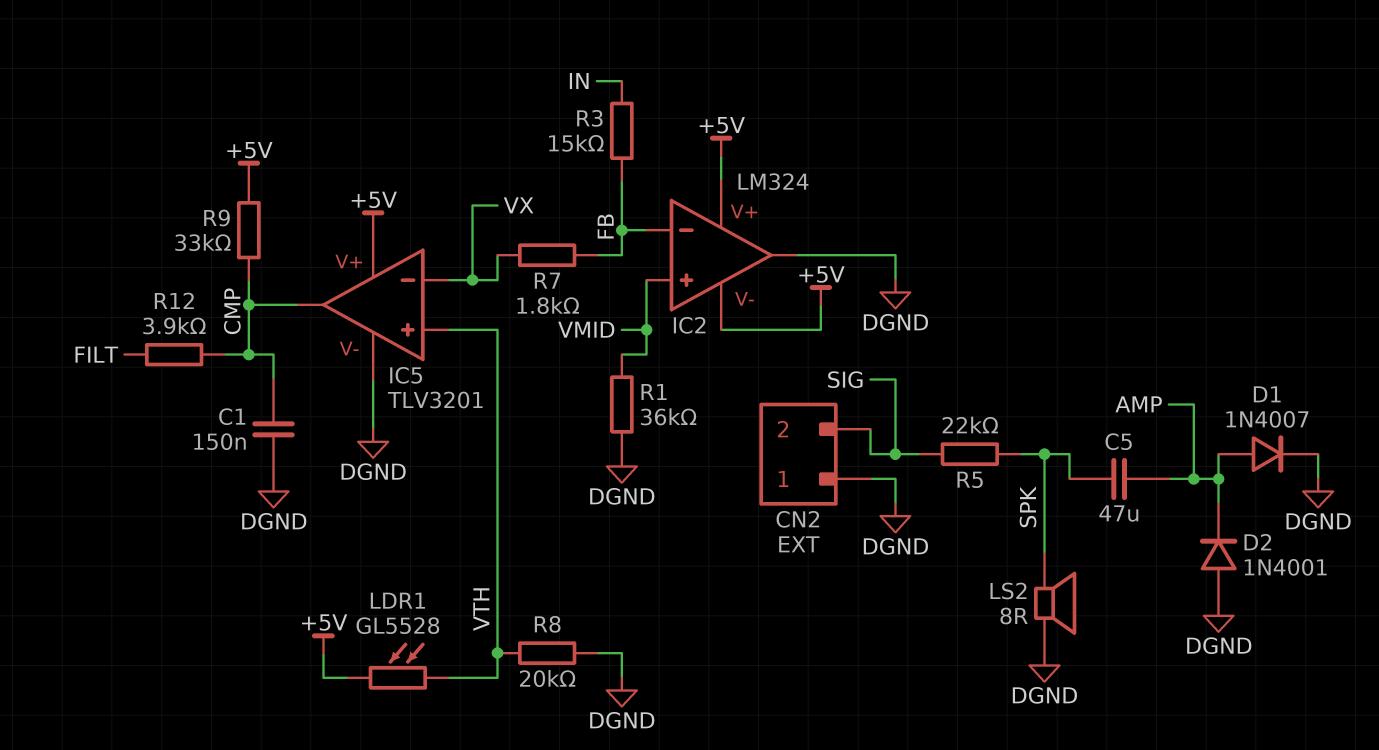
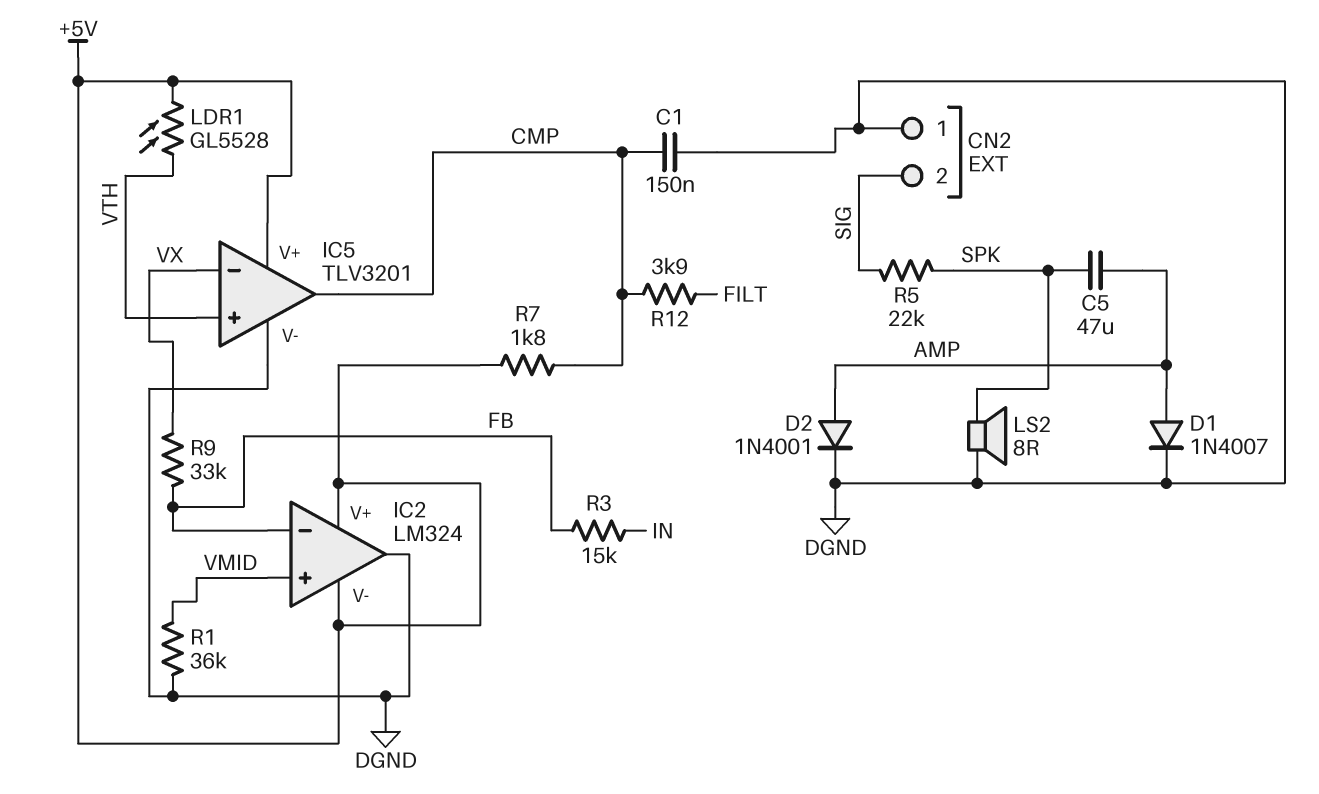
D2: diode 1N4001 (A DGND, K AMP) -> diode 1N4001 (A AMP, K DGND)
R7: 1.8k (FB, VX) -> 1.8k (+5V, CMP)
R8: 20k (DGND, VTH) -> none
R9: 33k (+5V, CMP) -> 33k (FB, VX)

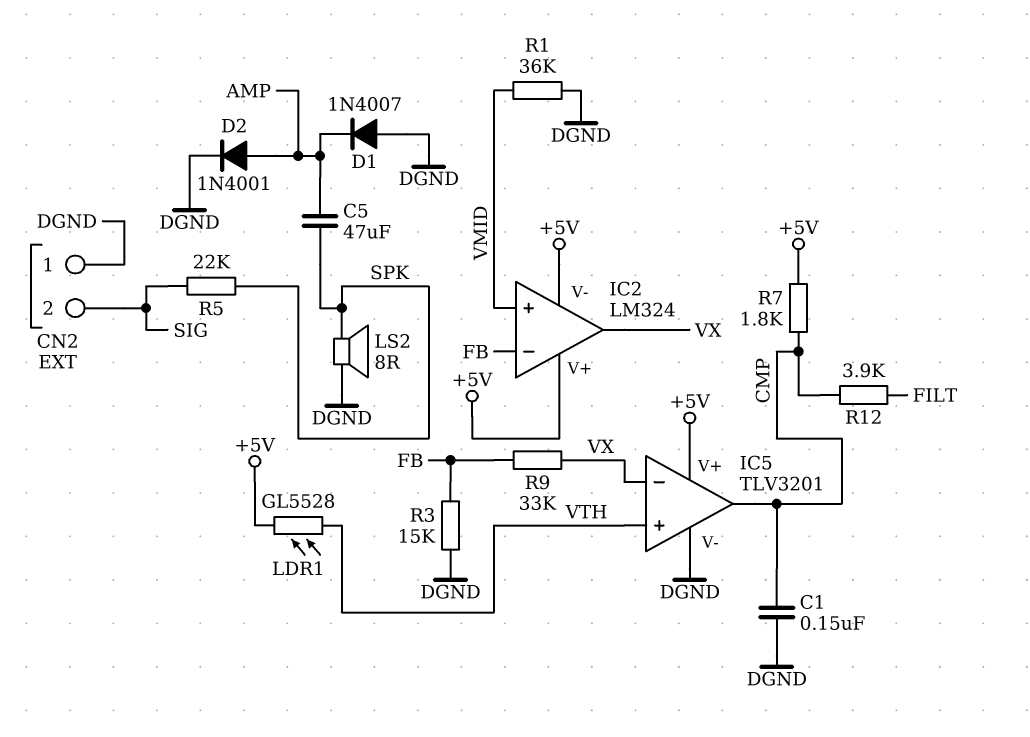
D1: diode 1N4007 (A AMP, K DGND) -> diode 1N4007 (A DGND, K AMP)
IC2 pin out: DGND -> VX
R3: 15k (FB, IN) -> 15k (DGND, FB)

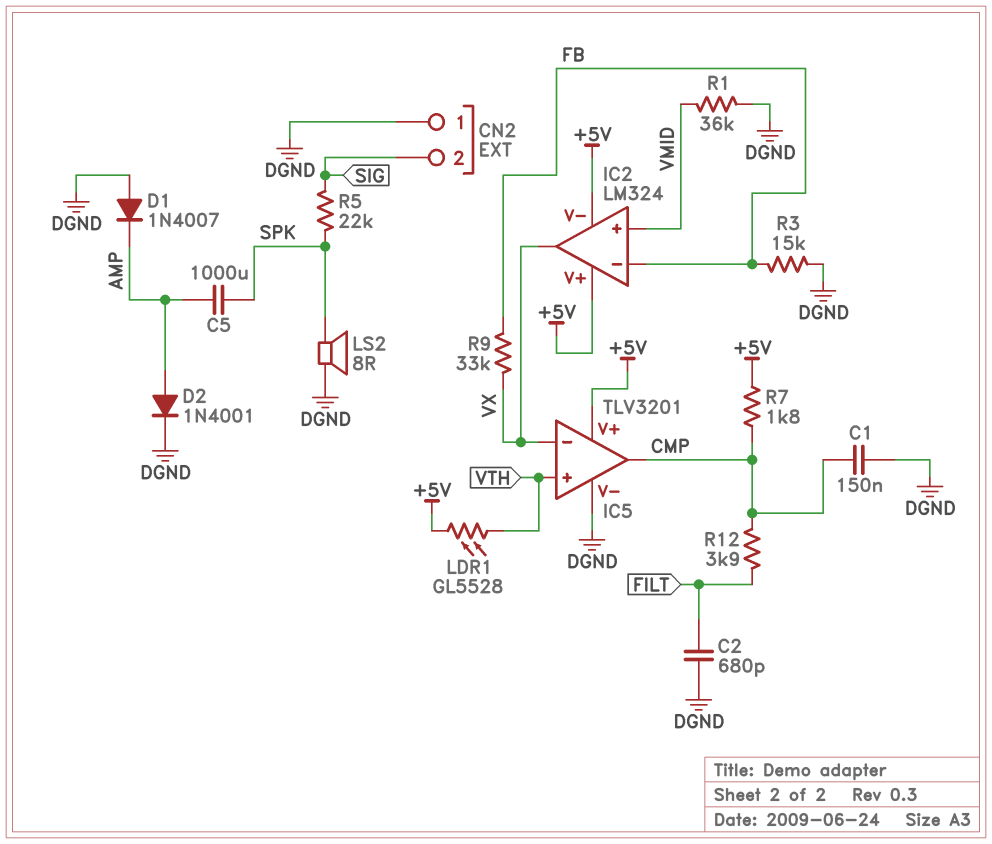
C2: none -> 680pF (DGND, FILT)
C5: 47uF (AMP, SPK) -> 1000uF (AMP, SPK)

